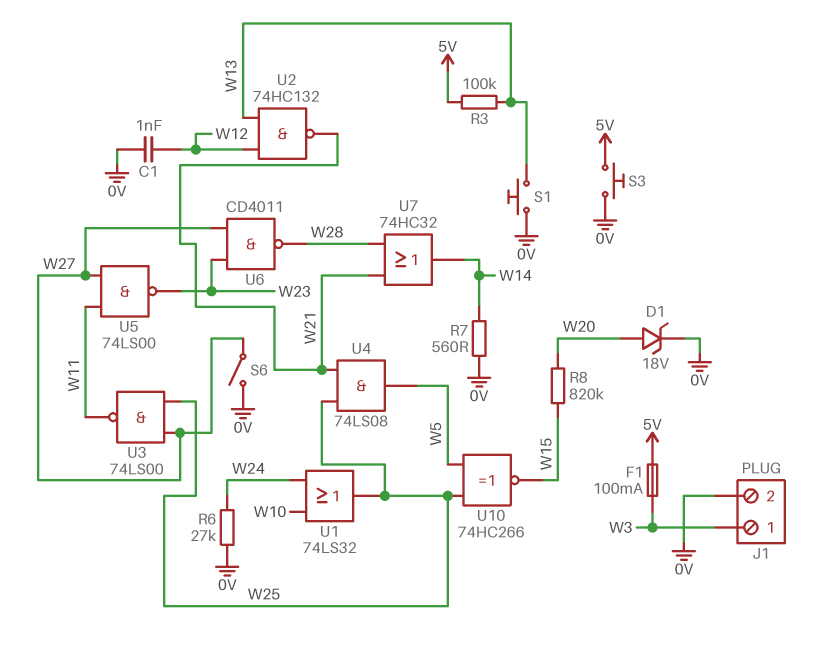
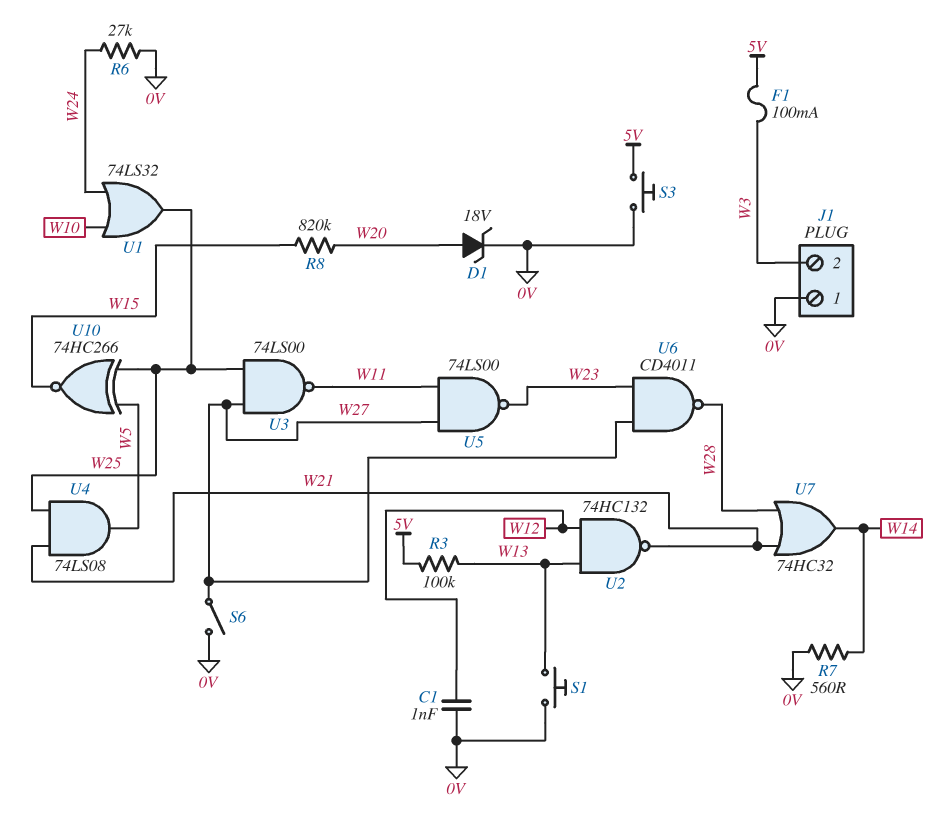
J1 pin 1: W3 -> 0V
J1 pin 2: 0V -> W3

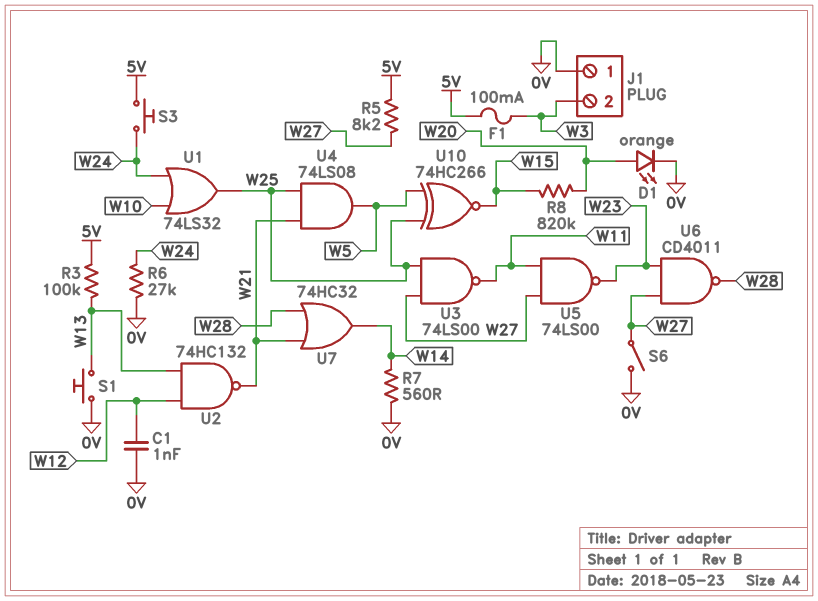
D1: zener 18V (A W20, K 0V) -> LED orange (A W20, K 0V)
R5: none -> 8.2k (5V, W27)
S3: button (0V, 5V) -> button (5V, W24)

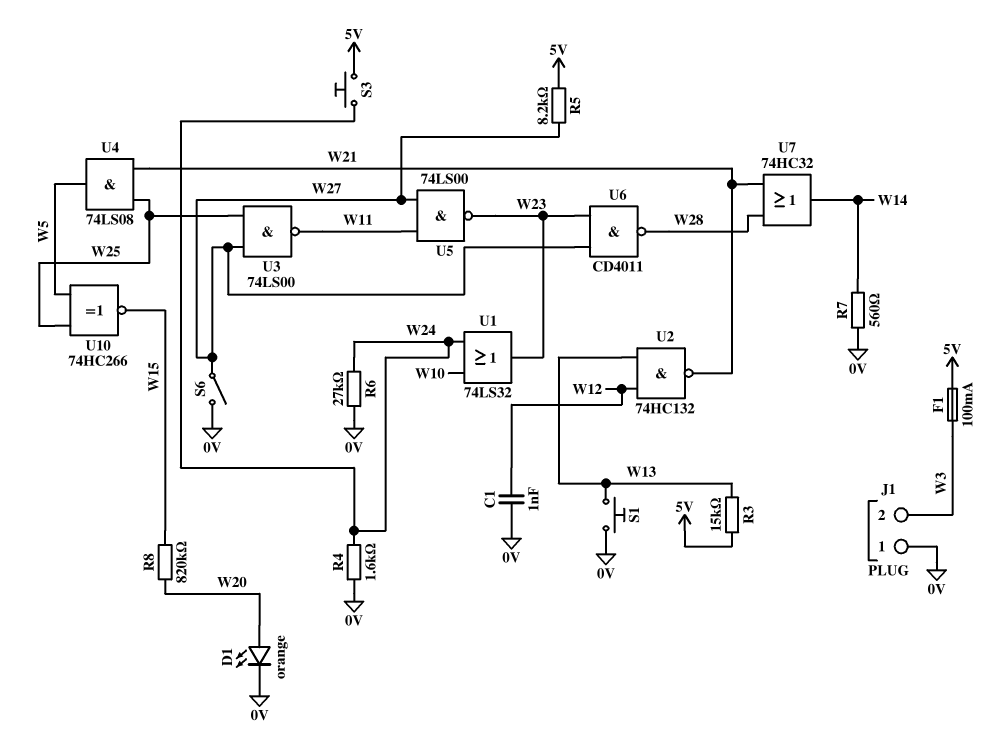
R3: 100k (5V, W13) -> 15k (5V, W13)
R4: none -> 1.6k (0V, W24)
U1: OR 74LS32 (in W10, in W24, out W25) -> OR 74LS32 (in W10, in W24, out W23)

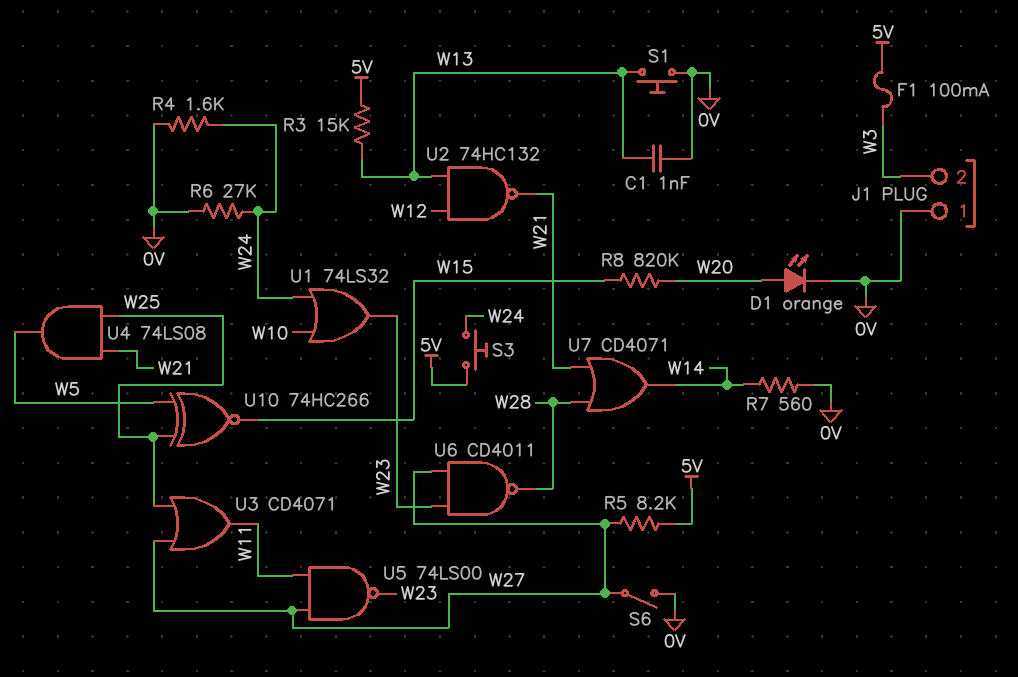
C1: 1nF (0V, W12) -> 1nF (0V, W13)
U3: NAND 74LS00 (in W25, in W27, out W11) -> OR CD4071 (in W25, in W27, out W11)
U7: OR 74HC32 (in W21, in W28, out W14) -> OR CD4071 (in W21, in W28, out W14)

